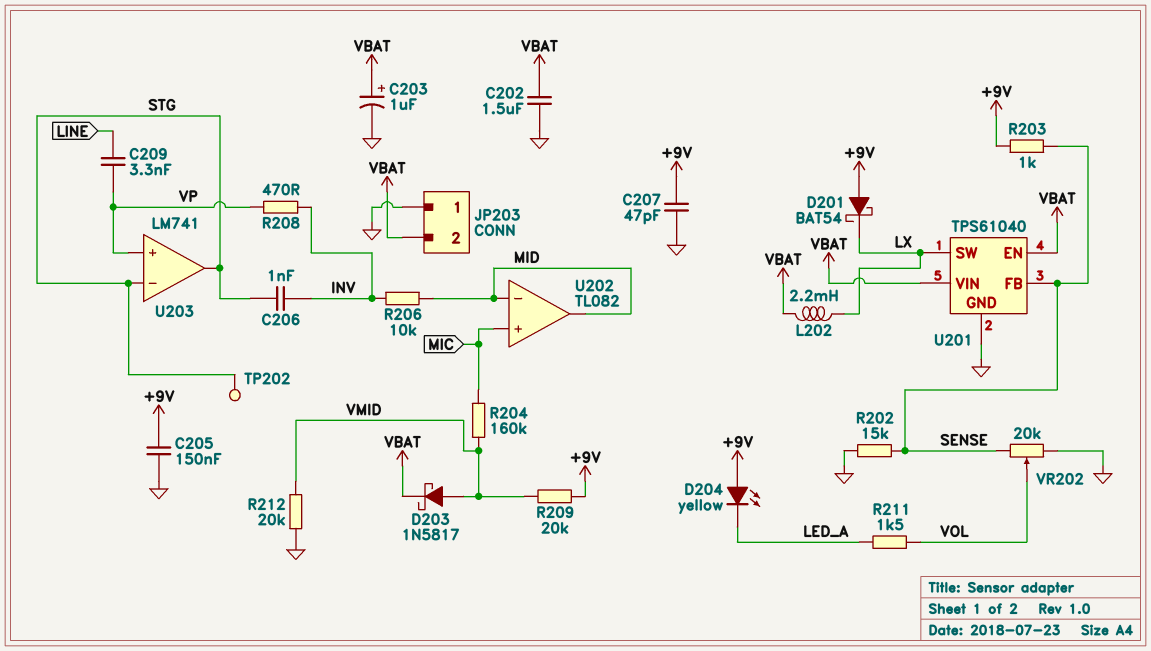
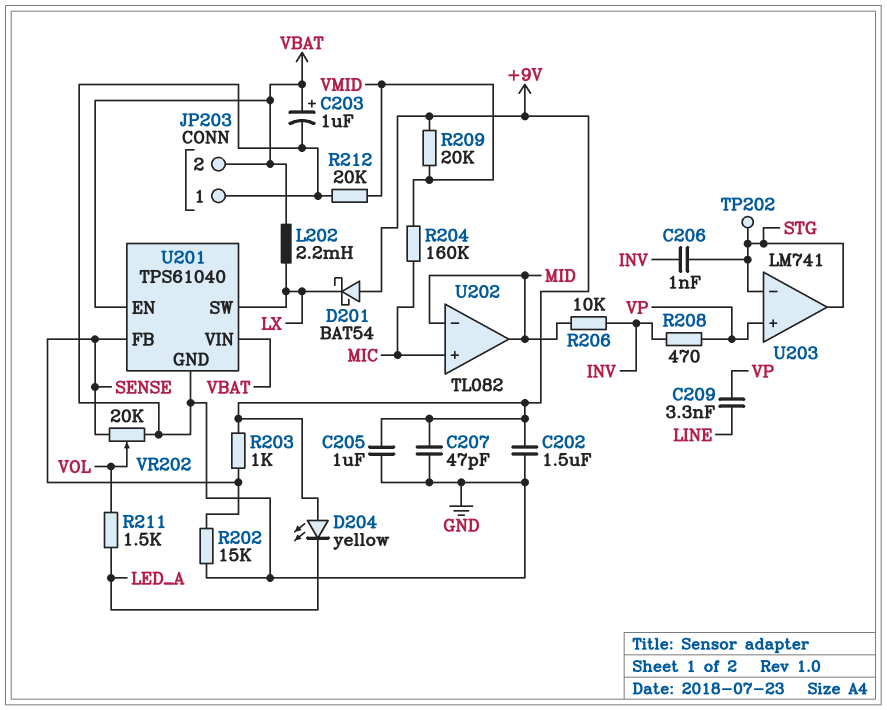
C202: 1.5uF (GND, VBAT) -> 1.5uF (+9V, GND)
C205: 150nF (+9V, GND) -> 1uF (+9V, GND)
D203: schottky 1N5817 (A VMID, K VBAT) -> none

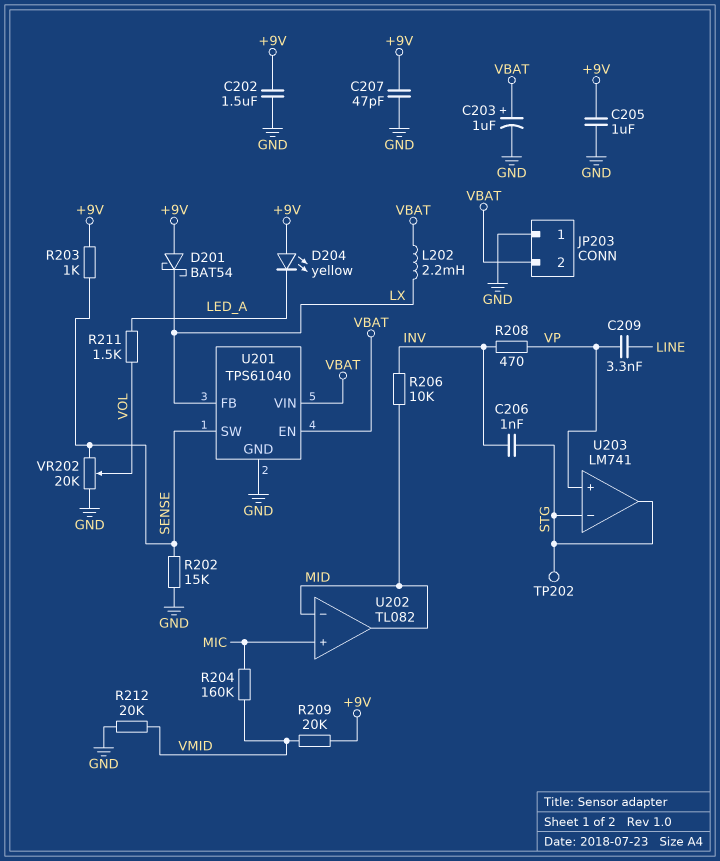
U201 pin FB: SENSE -> LX
U201 pin SW: LX -> SENSE

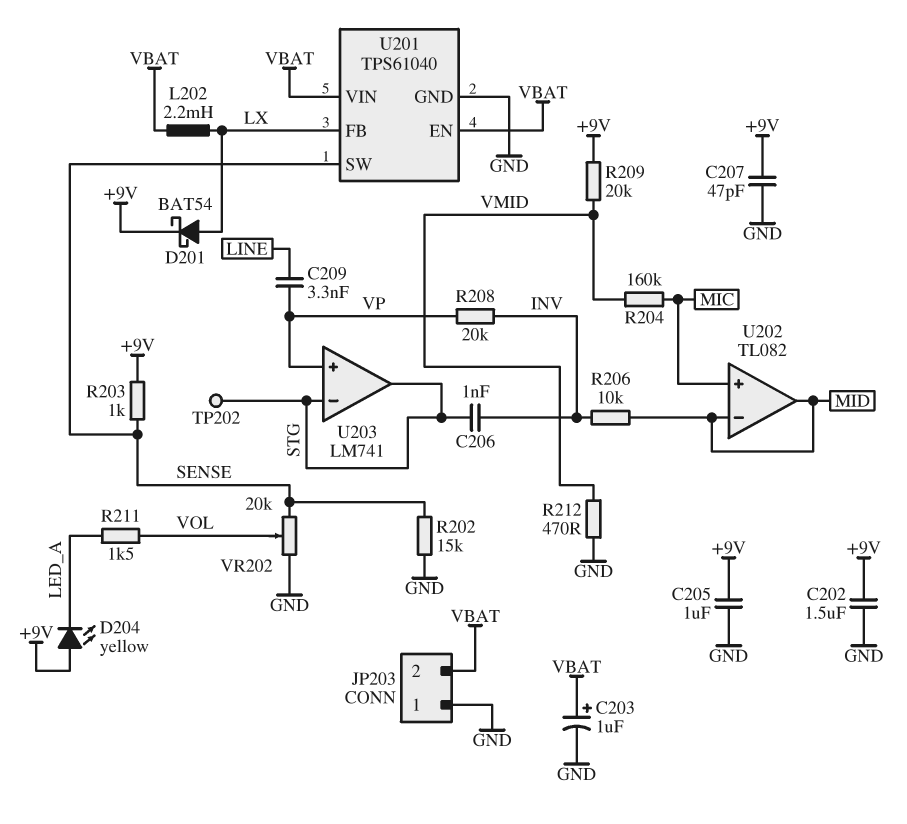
D201: schottky BAT54 (A +9V, K LX) -> schottky BAT54 (A LX, K +9V)
R208: 470 (INV, VP) -> 20k (INV, VP)
R212: 20k (GND, VMID) -> 470 (GND, VMID)

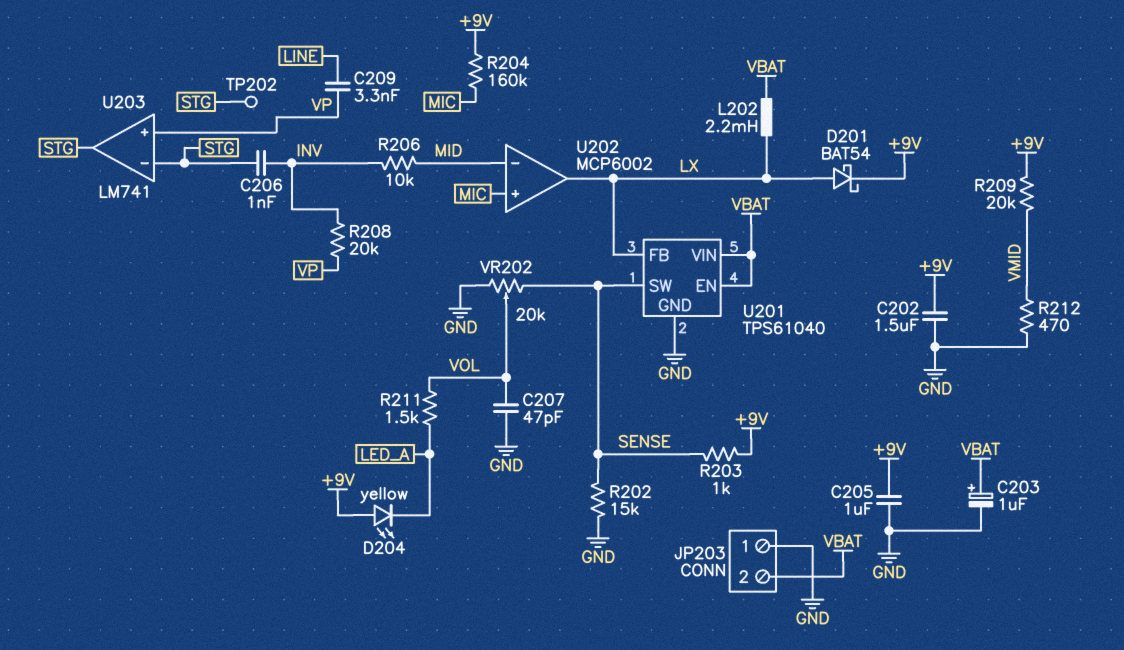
C207: 47pF (+9V, GND) -> 47pF (GND, VOL)
R204: 160k (MIC, VMID) -> 160k (+9V, MIC)
U202: TL082 -> MCP6002
U202 pin out: MID -> LX

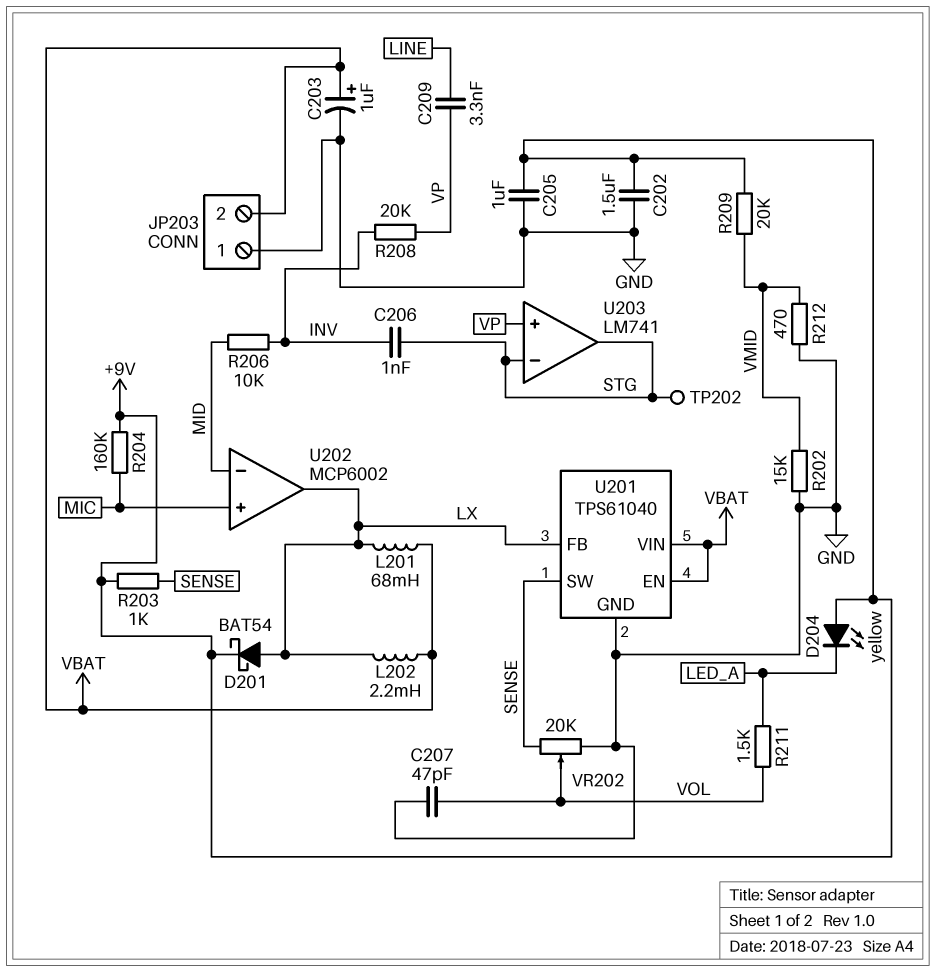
L201: none -> 68mH (LX, VBAT)
R202: 15k (GND, SENSE) -> 15k (GND, VMID)

